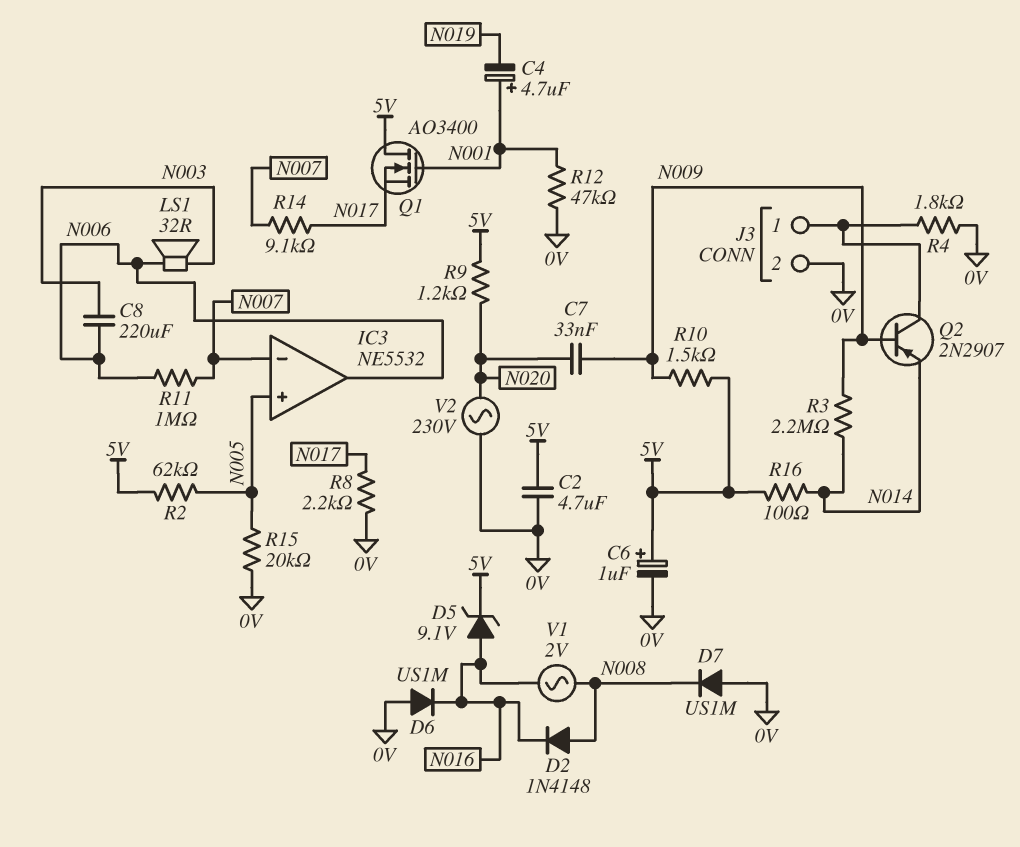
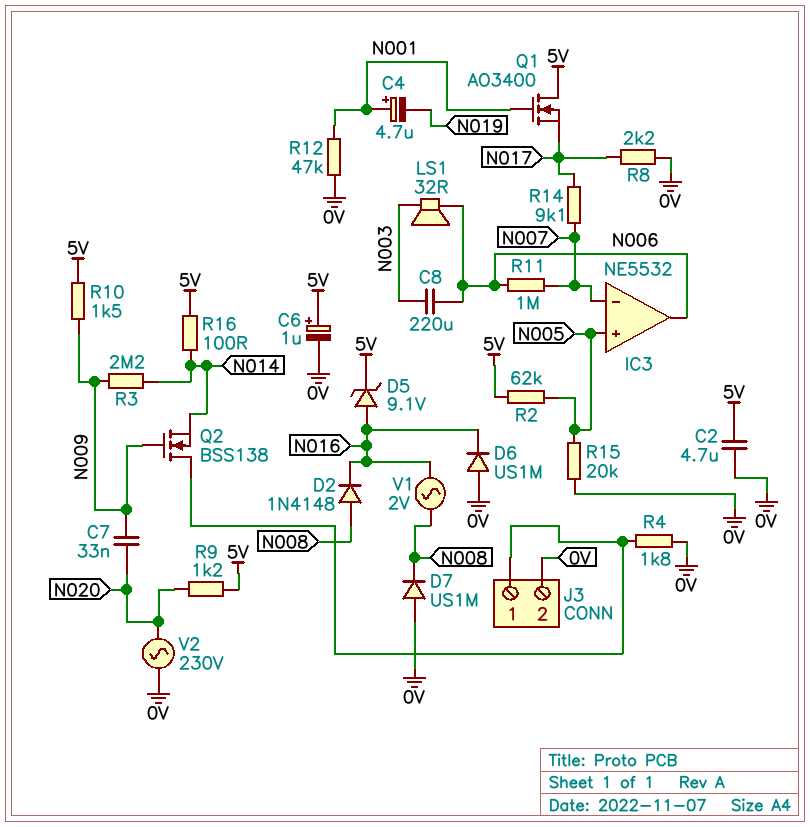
Q2: PNP 2N2907 (B N009, C J3/1, E N014) -> NMOS BSS138 (G N009, D J3/1, S N014)

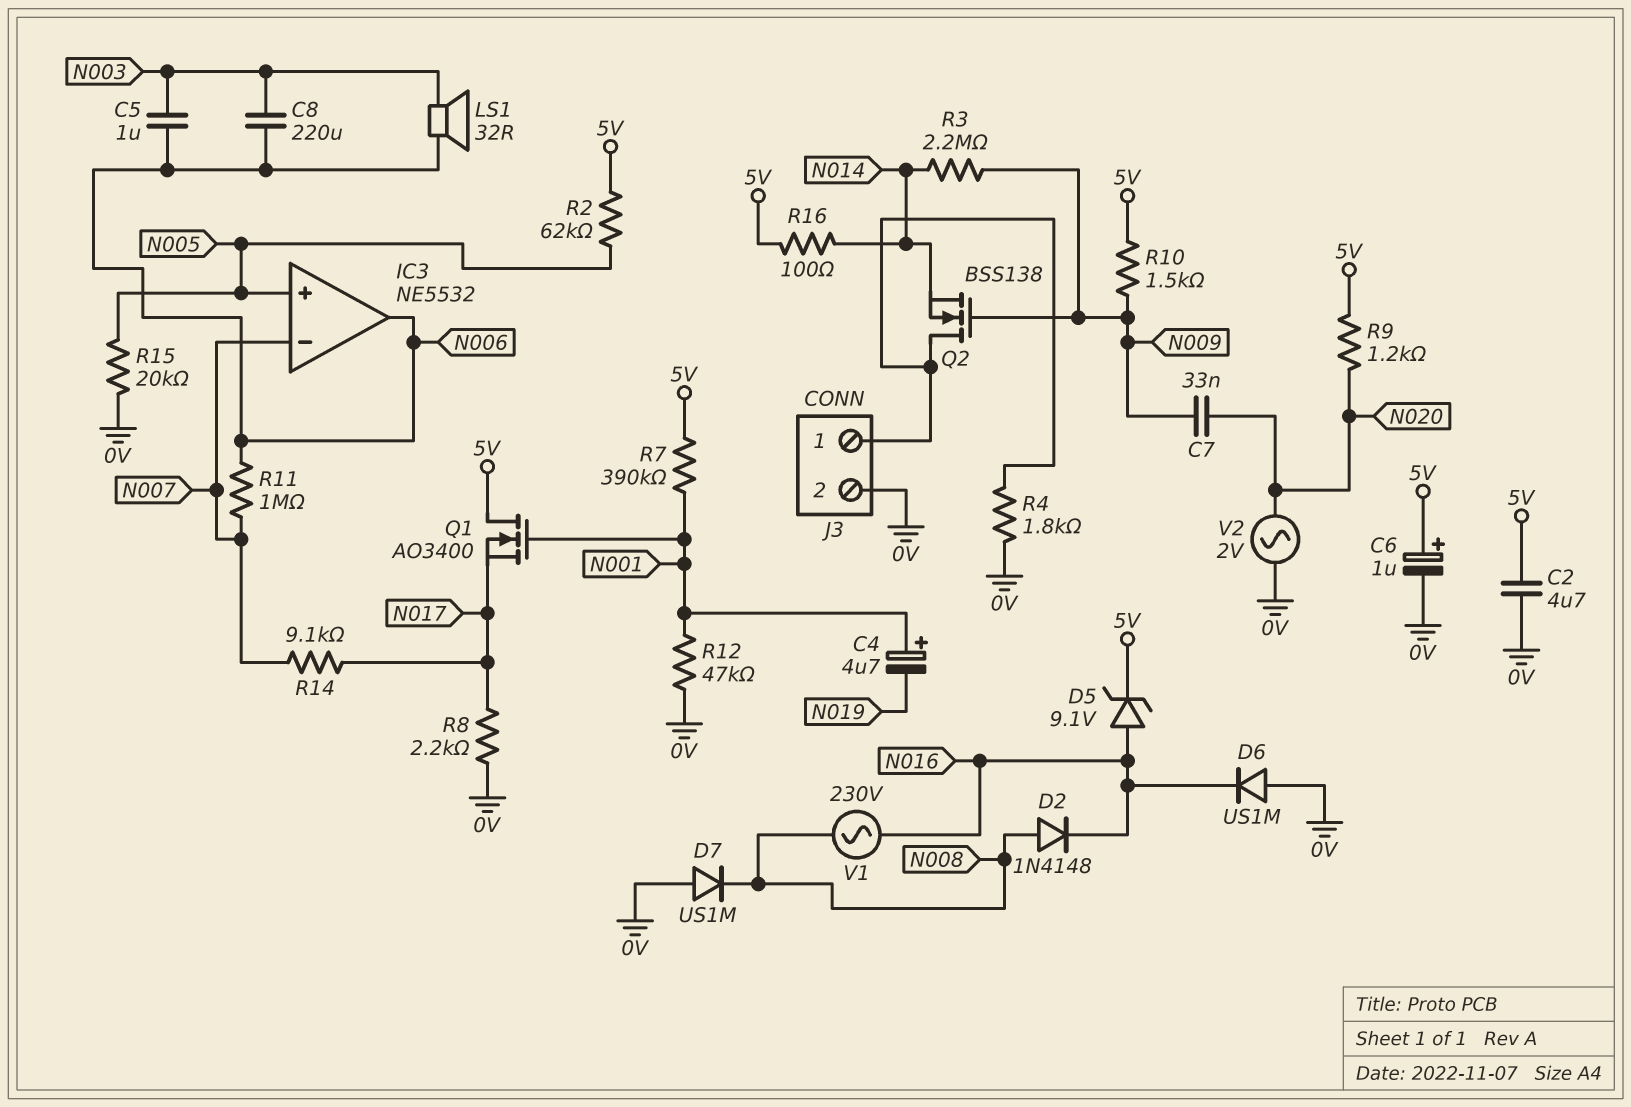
C5: none -> 1uF (N003, N006)
R7: none -> 390k (5V, N001)
V1: AC 2V (N008, N016) -> AC 230V (N008, N016)
V2: AC 230V (0V, N020) -> AC 2V (0V, N020)

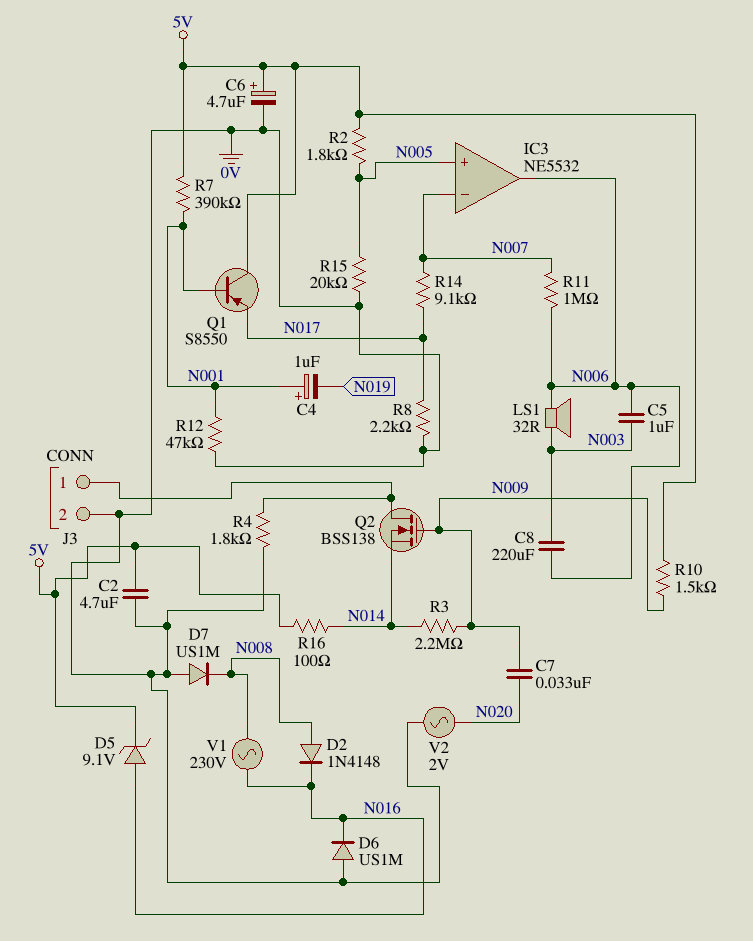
C4: 4.7uF (plus N001, minus N019) -> 1uF (plus N001, minus N019)
C6: 1uF (plus 5V, minus 0V) -> 4.7uF (plus 5V, minus 0V)
Q1: NMOS AO3400 (G N001, D 5V, S N017) -> PNP S8550 (B N001, C 5V, E N017)
R2: 62k (5V, N005) -> 1.8k (5V, N005)
R9: 1.2k (5V, N020) -> none

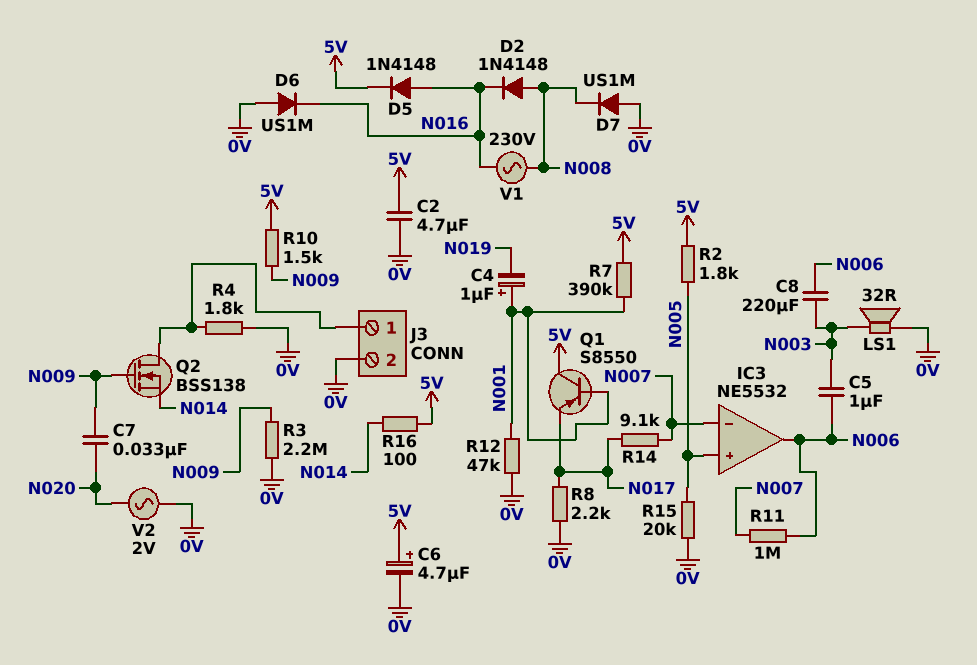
D5: zener 9.1V (A N016, K 5V) -> diode 1N4148 (A N016, K 5V)
LS1: speaker 32R (N003, N006) -> speaker 32R (0V, N003)
R3: 2.2M (N009, N014) -> 2.2M (0V, N009)

